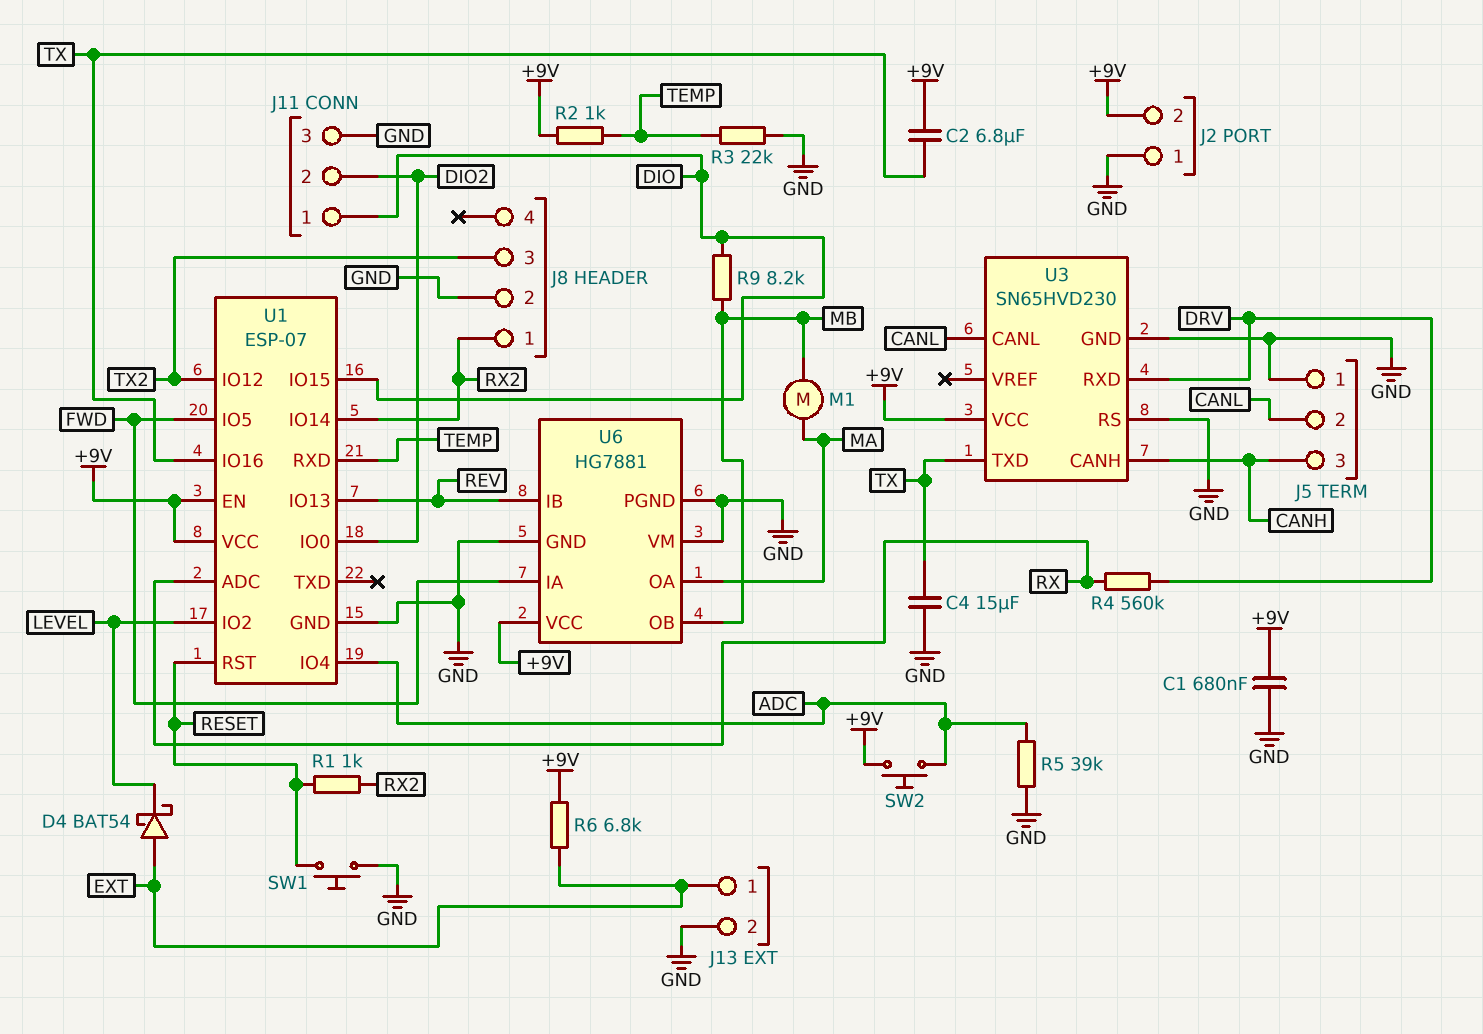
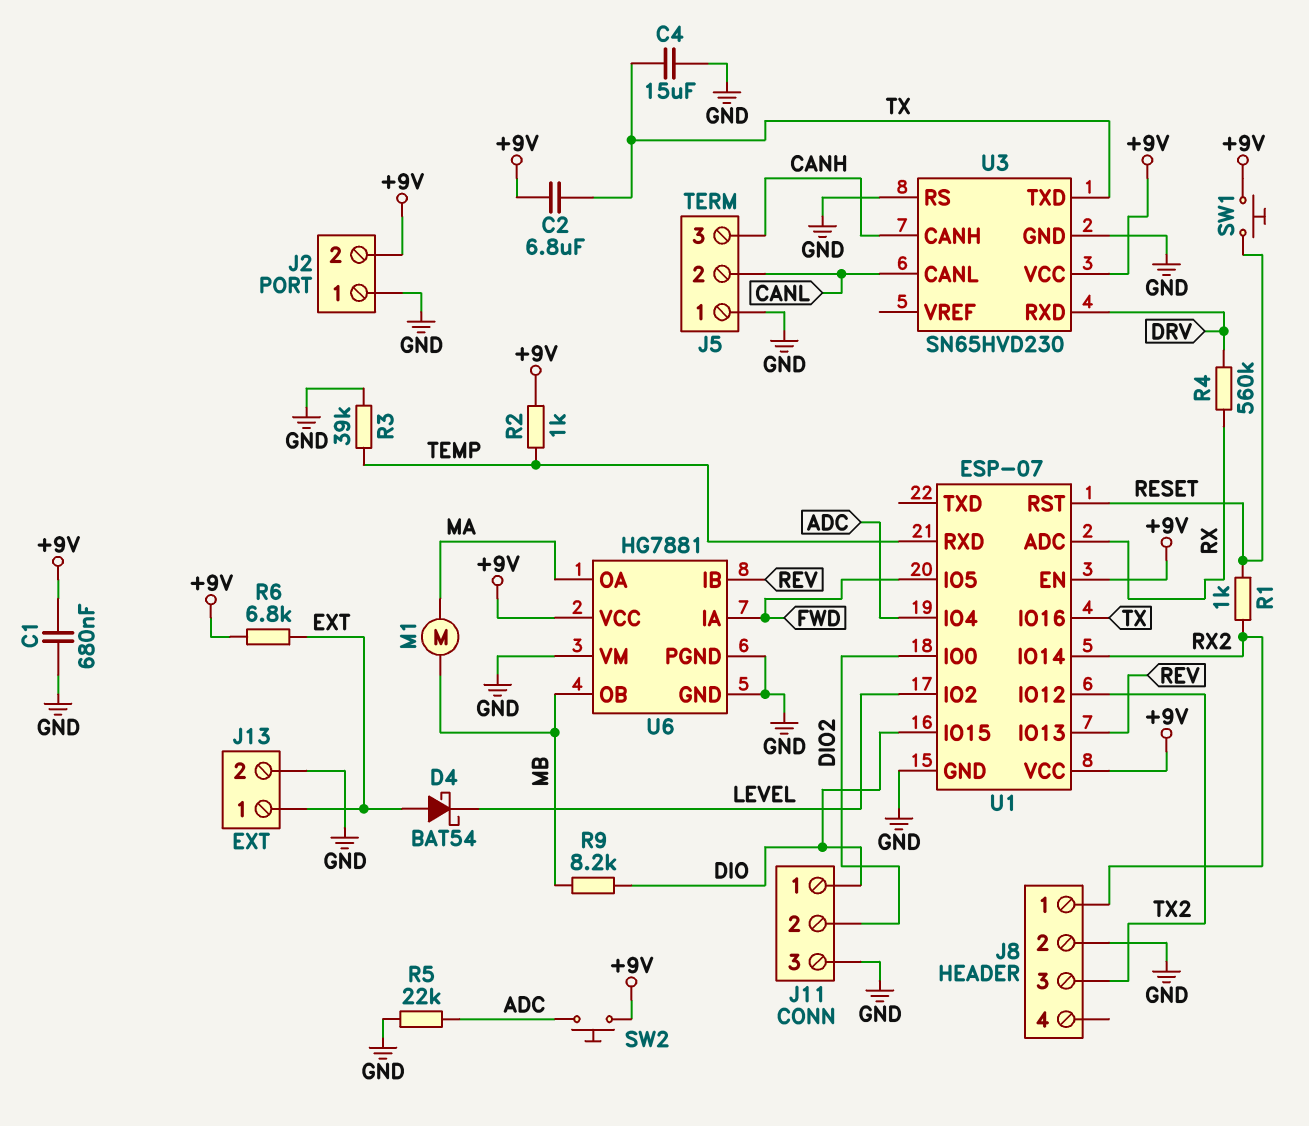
R3: 22k (GND, TEMP) -> 39k (GND, TEMP)
R5: 39k (ADC, GND) -> 22k (ADC, GND)
SW1: button (GND, RESET) -> button (+9V, RESET)

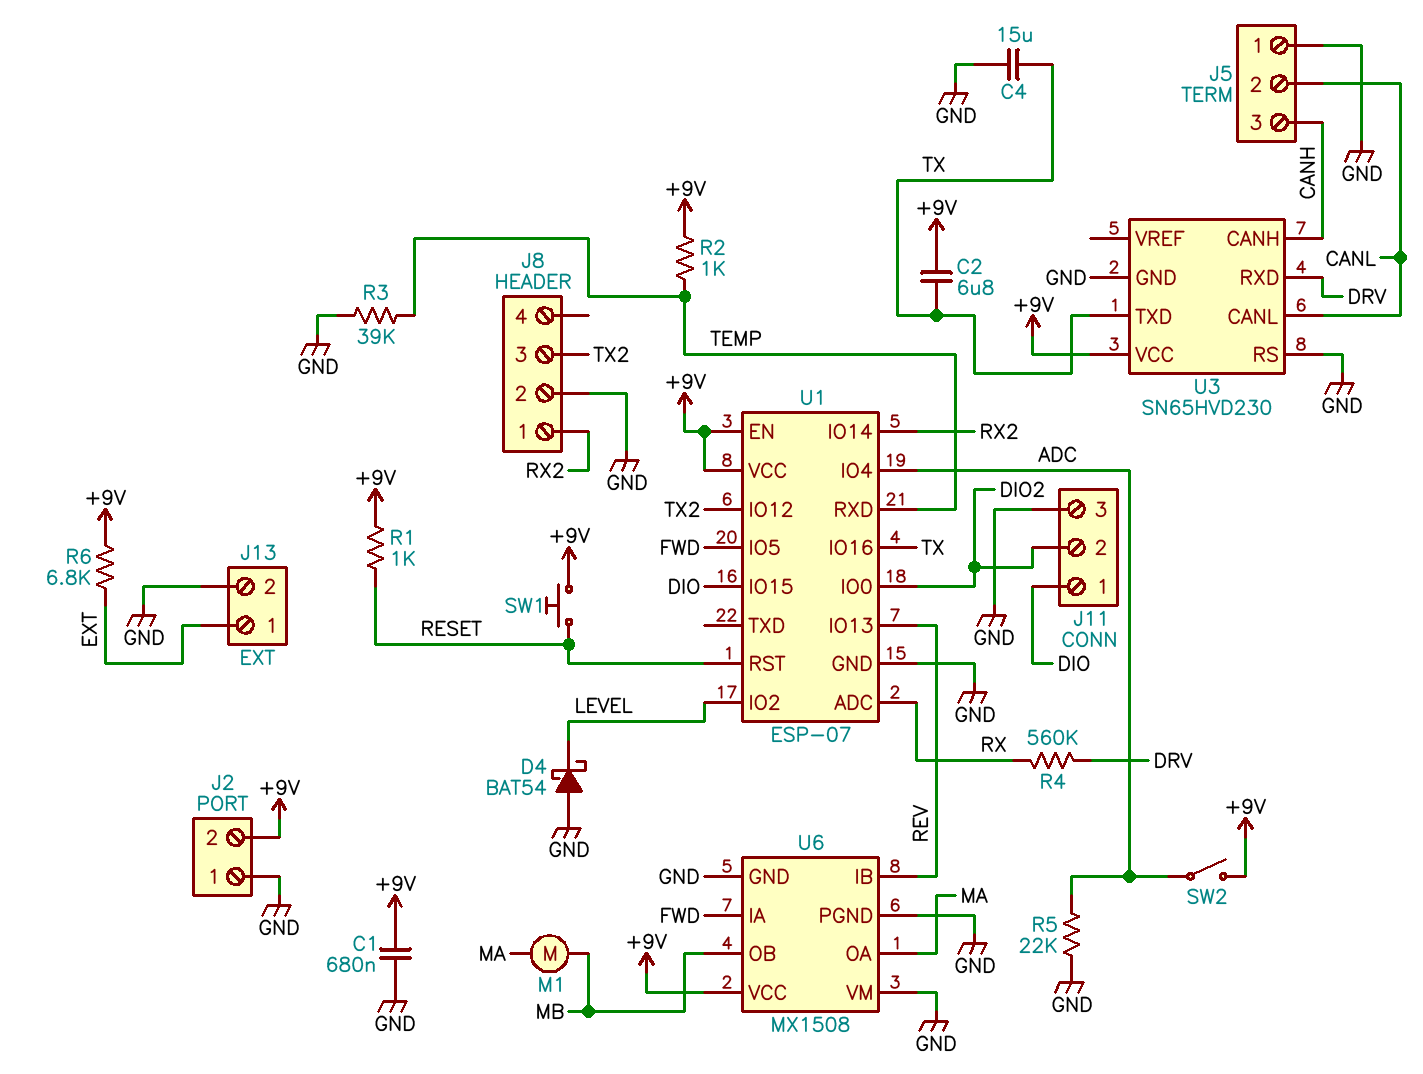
D4: schottky BAT54 (A EXT, K LEVEL) -> schottky BAT54 (A GND, K LEVEL)
R1: 1k (RESET, RX2) -> 1k (+9V, RESET)
R9: 8.2k (DIO, MB) -> none
SW2: button (+9V, ADC) -> switch (+9V, ADC)
U6: HG7881 -> MX1508

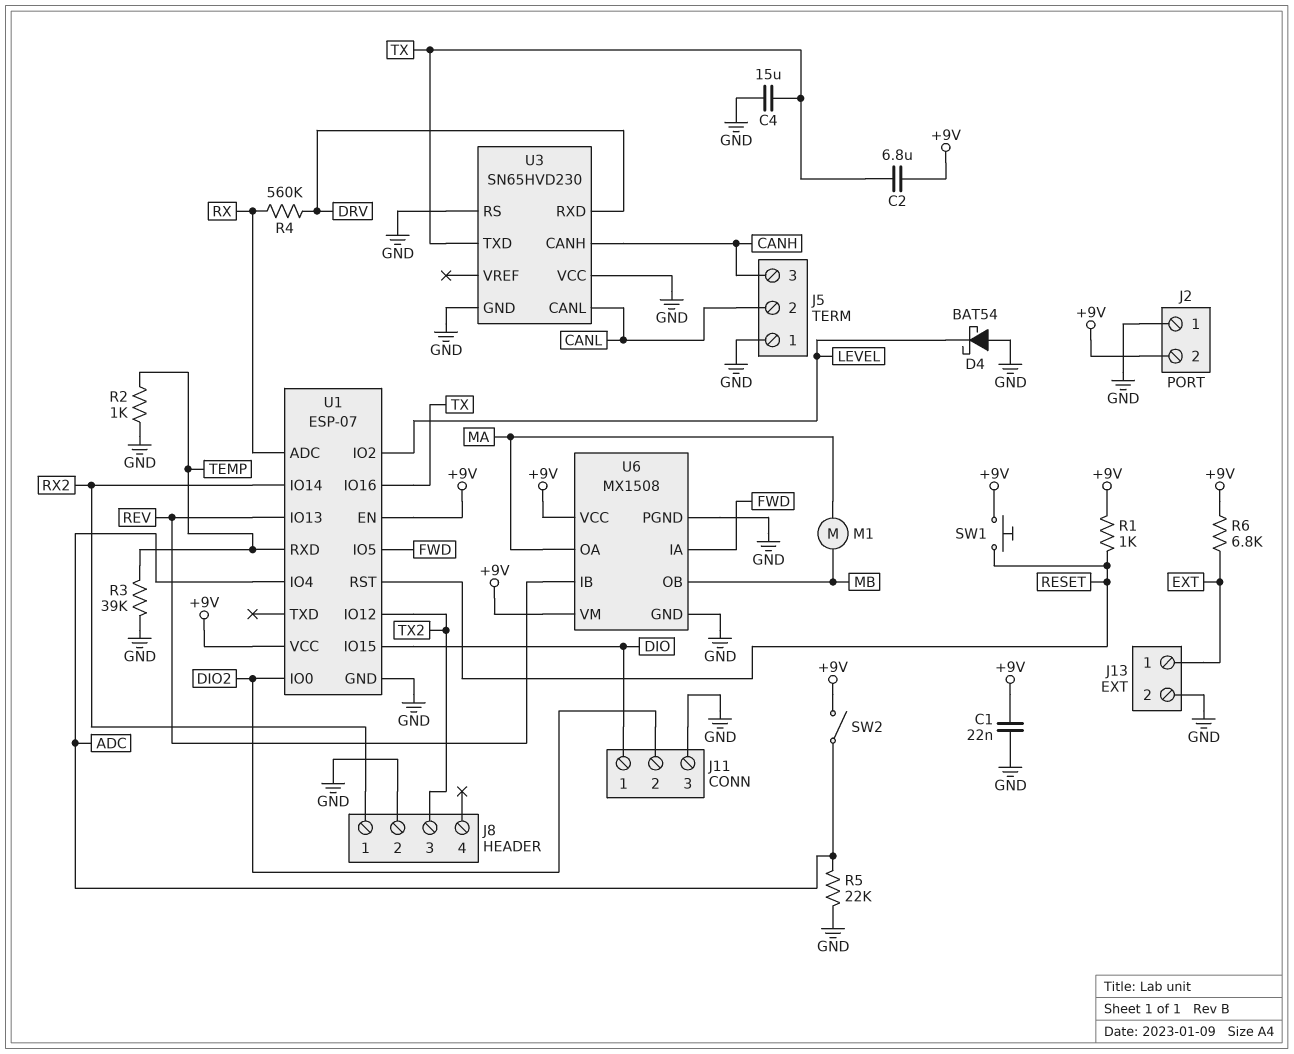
C1: 680nF (+9V, GND) -> 22nF (+9V, GND)
R2: 1k (+9V, TEMP) -> 1k (GND, TEMP)
U3 pin VCC: +9V -> GND
U6 pin VM: GND -> +9V

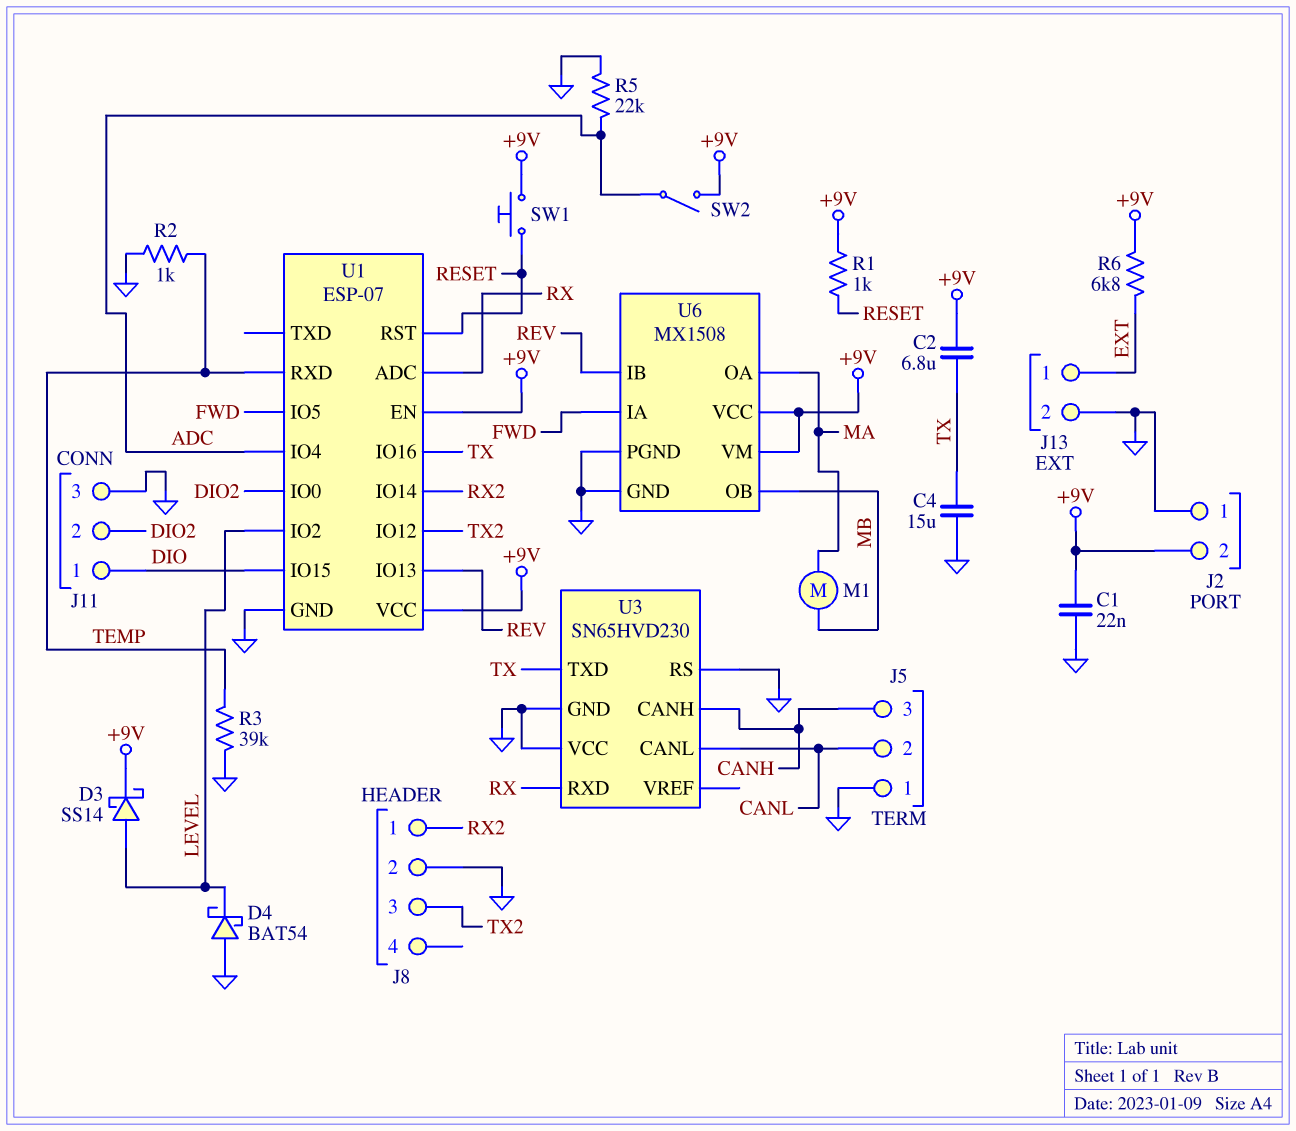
D3: none -> schottky SS14 (A LEVEL, K +9V)
R4: 560k (DRV, RX) -> none
U3 pin RXD: DRV -> RX

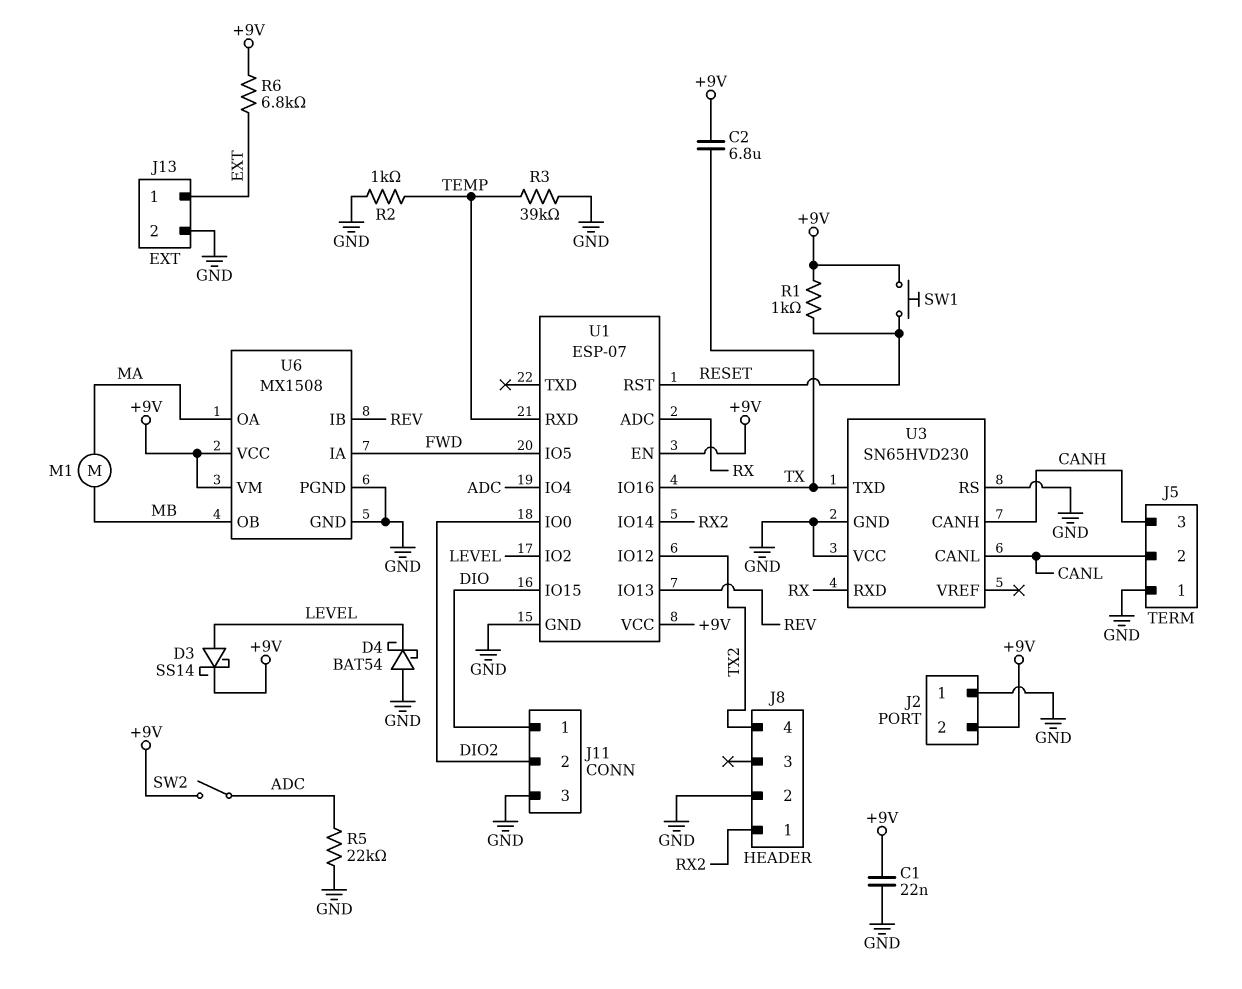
C4: 15uF (GND, TX) -> none
J8 pin 3: TX2 -> none
J8 pin 4: none -> TX2

